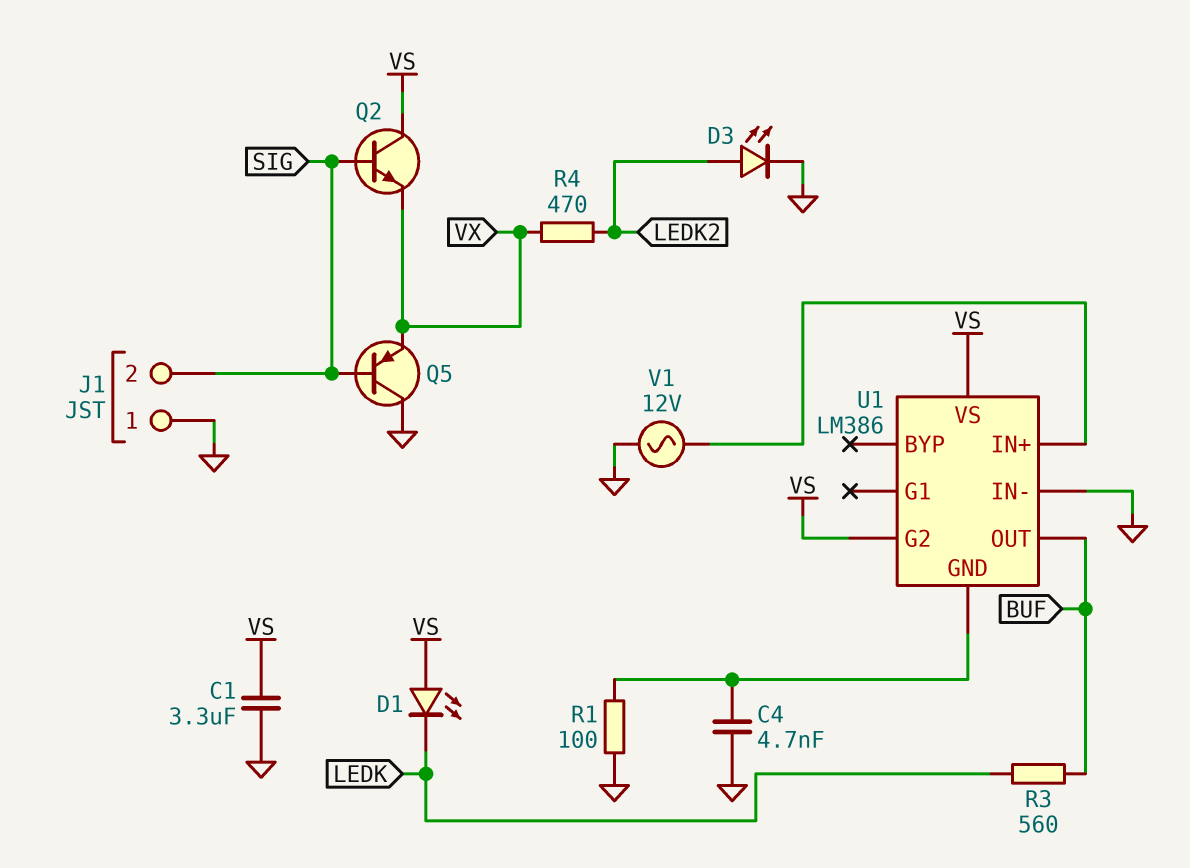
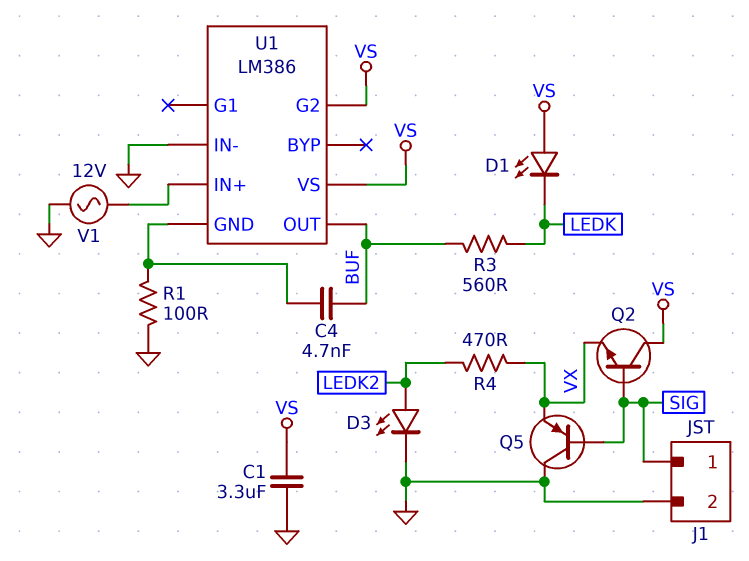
C4: 4.7nF (GND, U1/GND) -> 4.7nF (BUF, U1/GND)
J1 pin 1: GND -> SIG
J1 pin 2: SIG -> GND

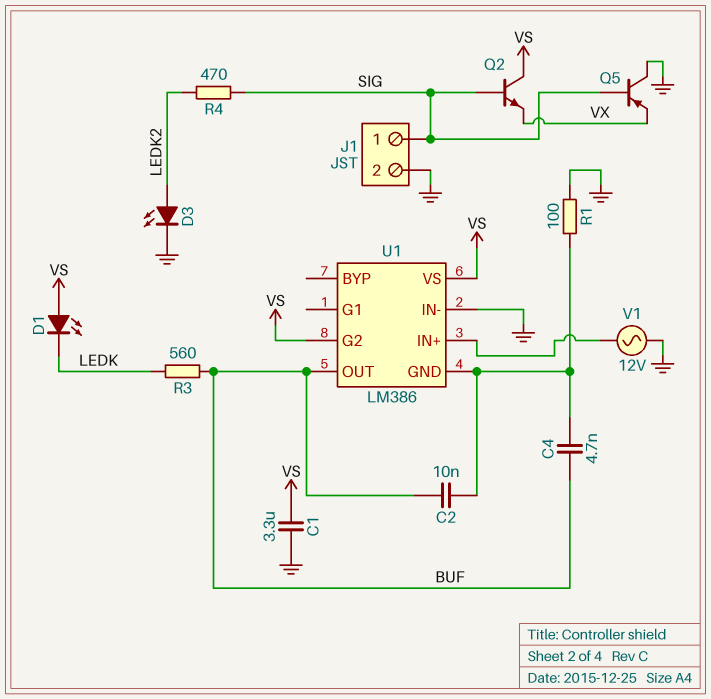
C2: none -> 10nF (BUF, U1/GND)
R4: 470 (LEDK2, VX) -> 470 (LEDK2, SIG)

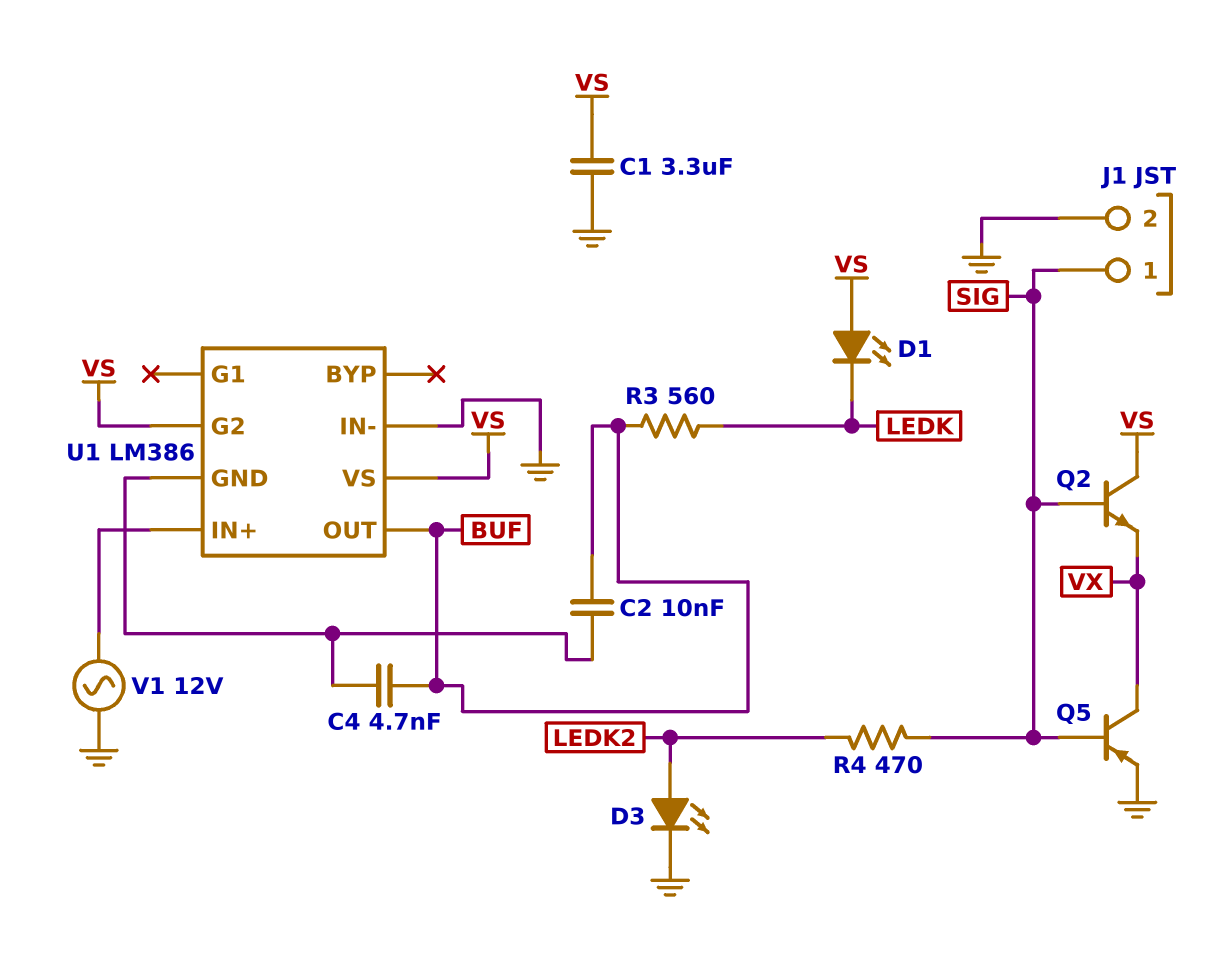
Q5: PNP (B SIG, C GND, E VX) -> PNP (B SIG, C VX, E GND)
R1: 100 (GND, U1/GND) -> none

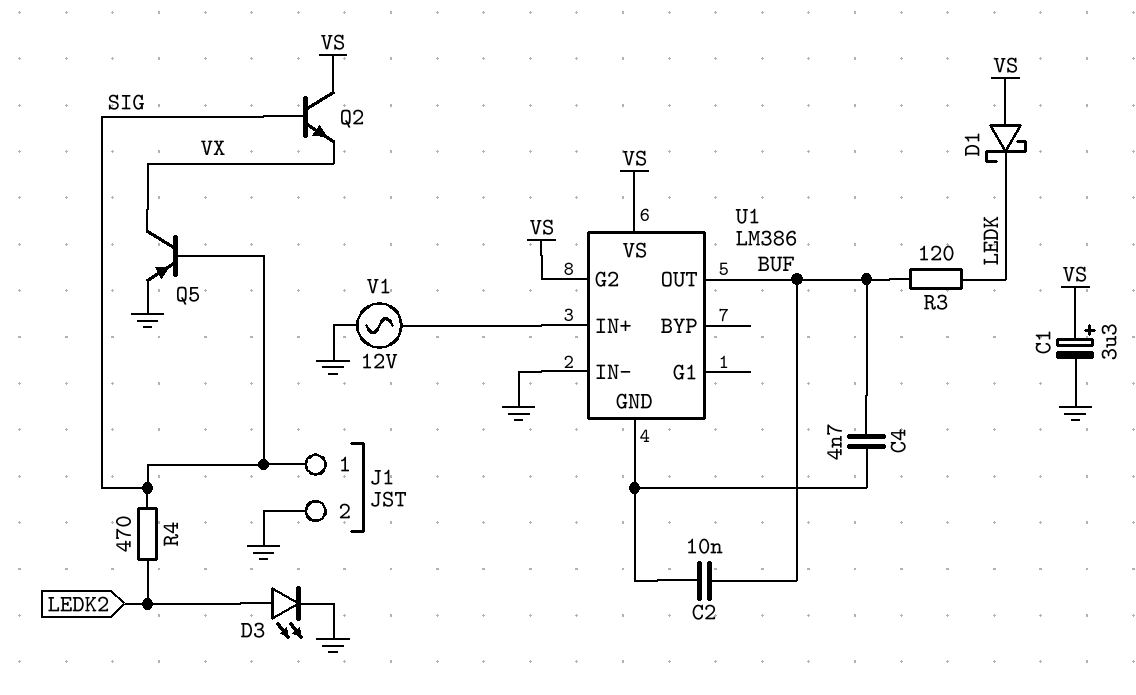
C1: 3.3uF (GND, VS) -> 3.3uF (plus VS, minus GND)
D1: LED (A VS, K LEDK) -> schottky (A VS, K LEDK)
R3: 560 (BUF, LEDK) -> 120 (BUF, LEDK)

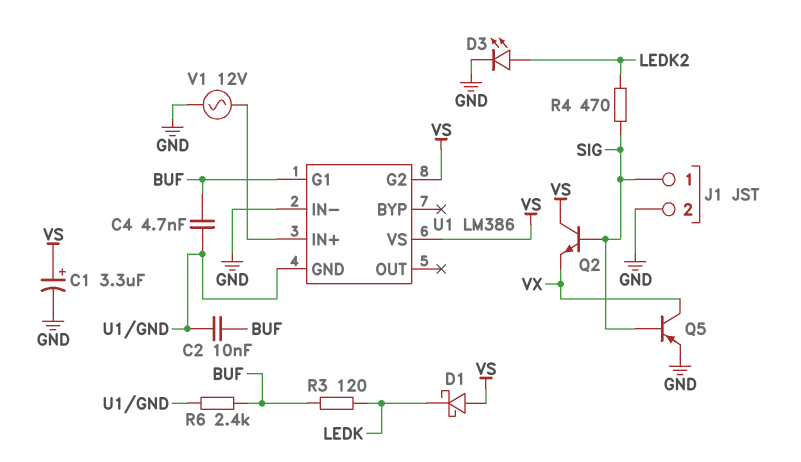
R6: none -> 2.4k (BUF, U1/GND)
U1 pin G1: none -> BUF
U1 pin OUT: BUF -> none

